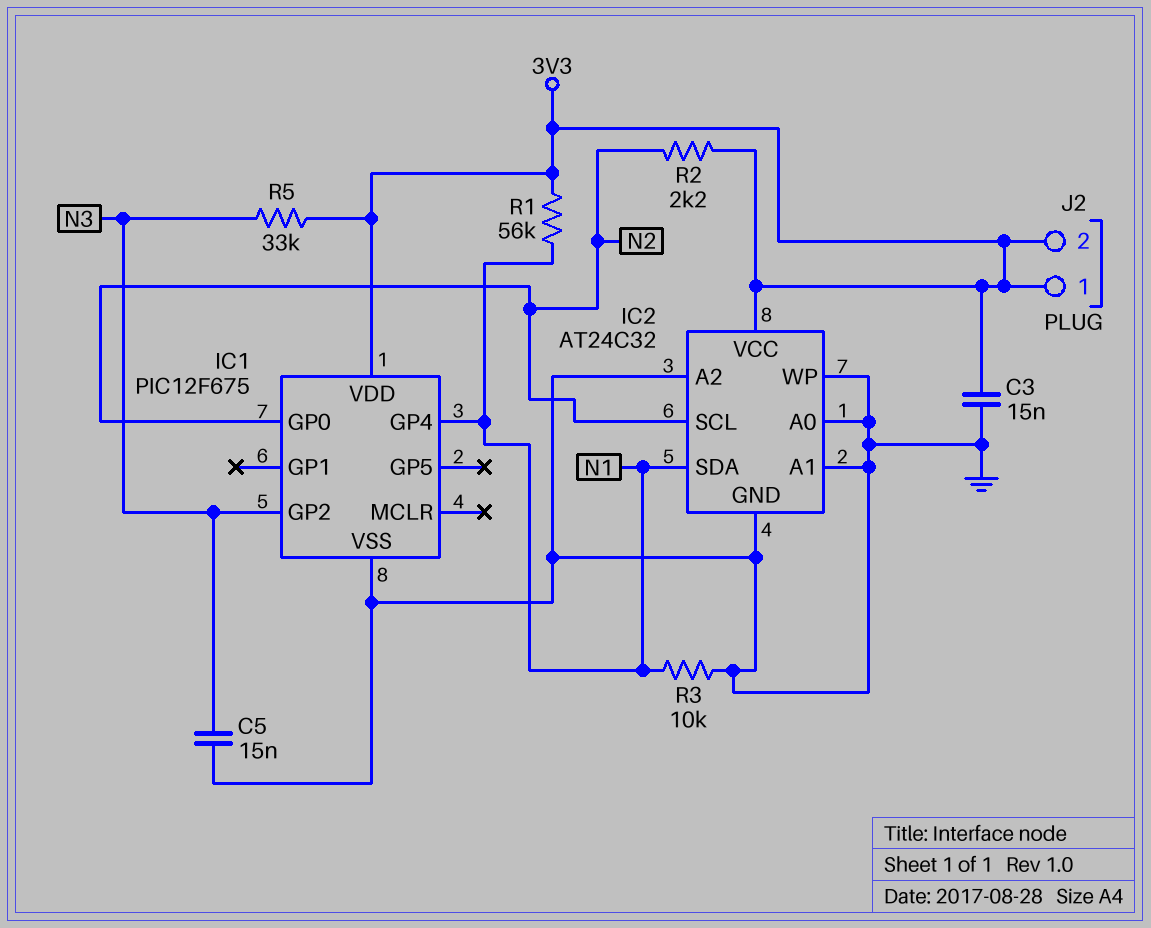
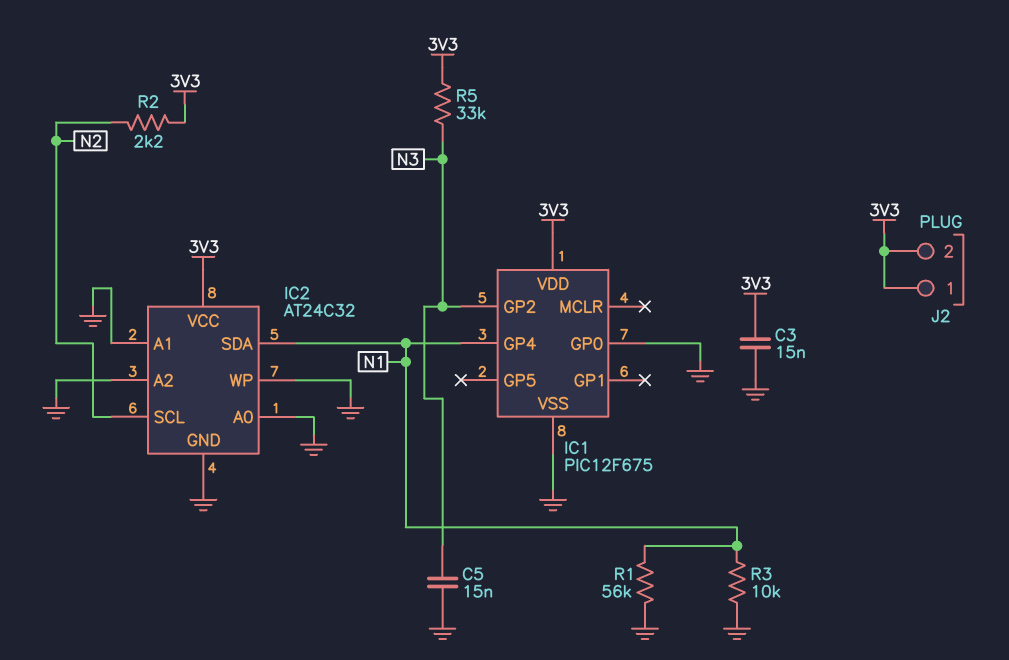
IC1 pin GP0: N2 -> GND
R1: 56k (3V3, N1) -> 56k (GND, N1)

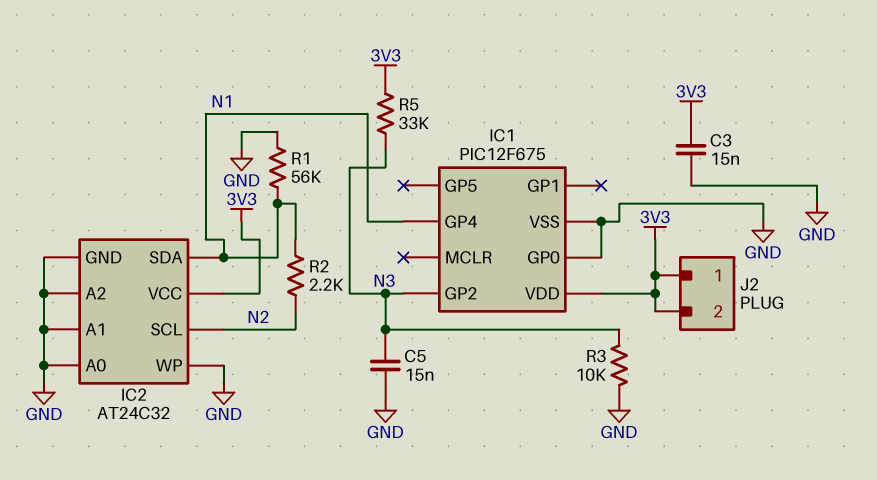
R2: 2.2k (3V3, N2) -> 2.2k (N1, N2)
R3: 10k (GND, N1) -> 10k (GND, N3)

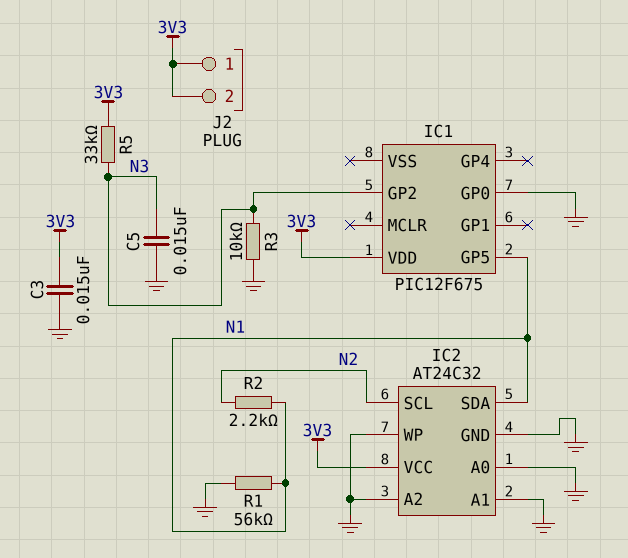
IC1 pin GP4: N1 -> none
IC1 pin GP5: none -> N1
IC1 pin VSS: GND -> none

